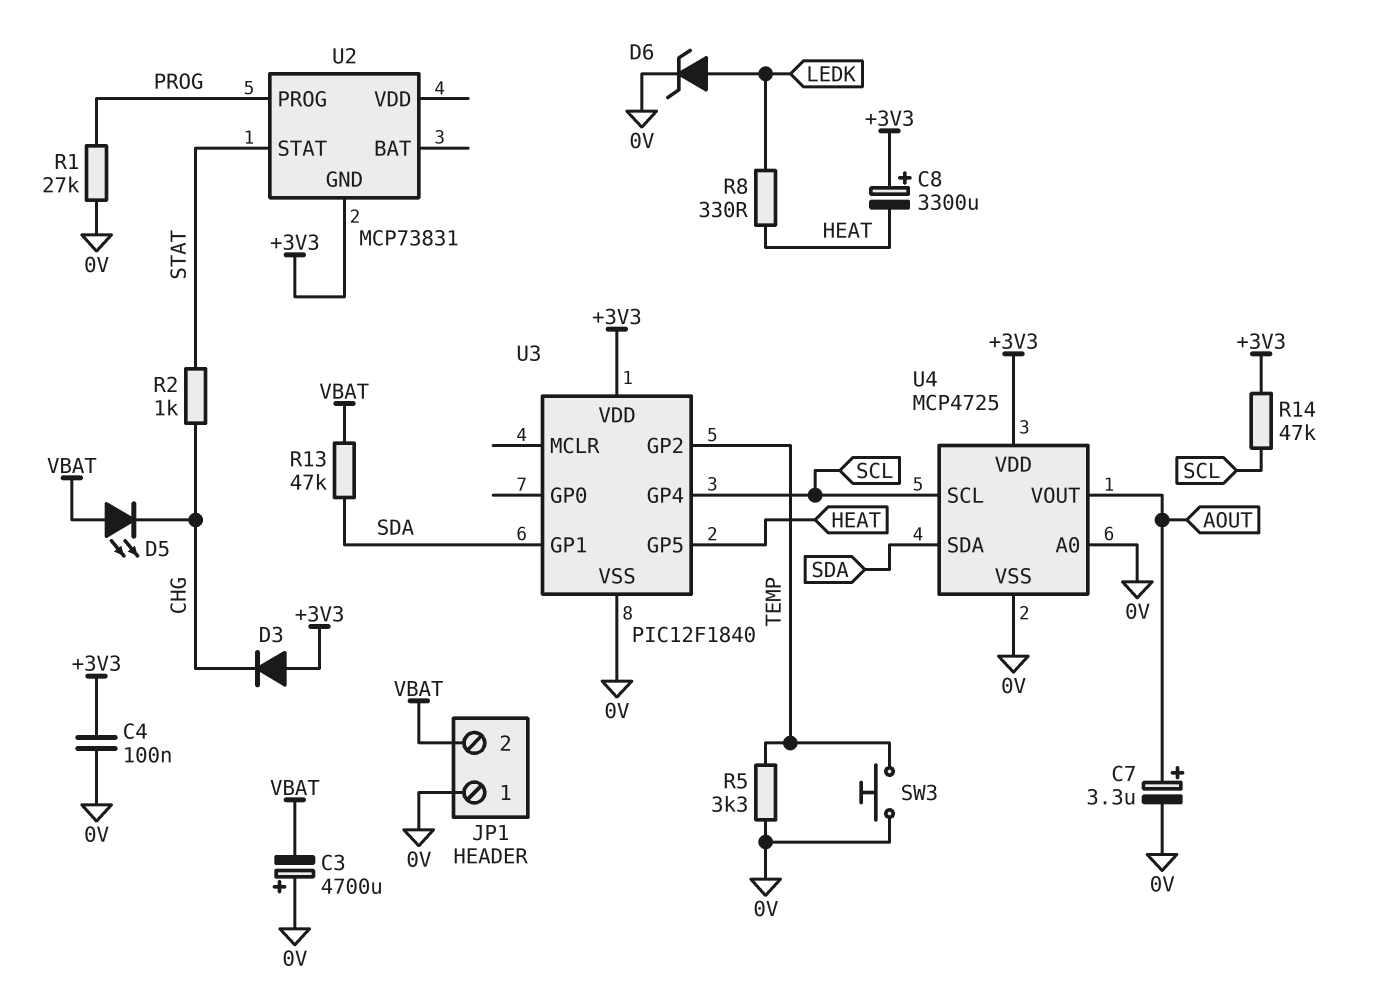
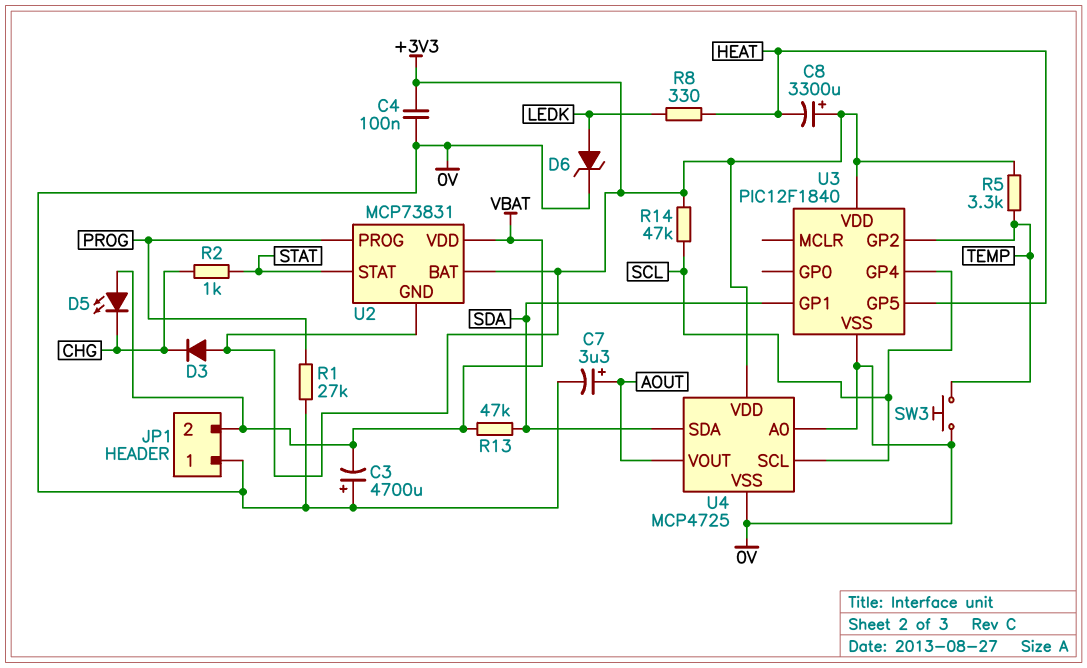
R5: 3.3k (0V, TEMP) -> 3.3k (+3V3, TEMP)
U2 pin BAT: none -> +3V3
U2 pin VDD: none -> VBAT

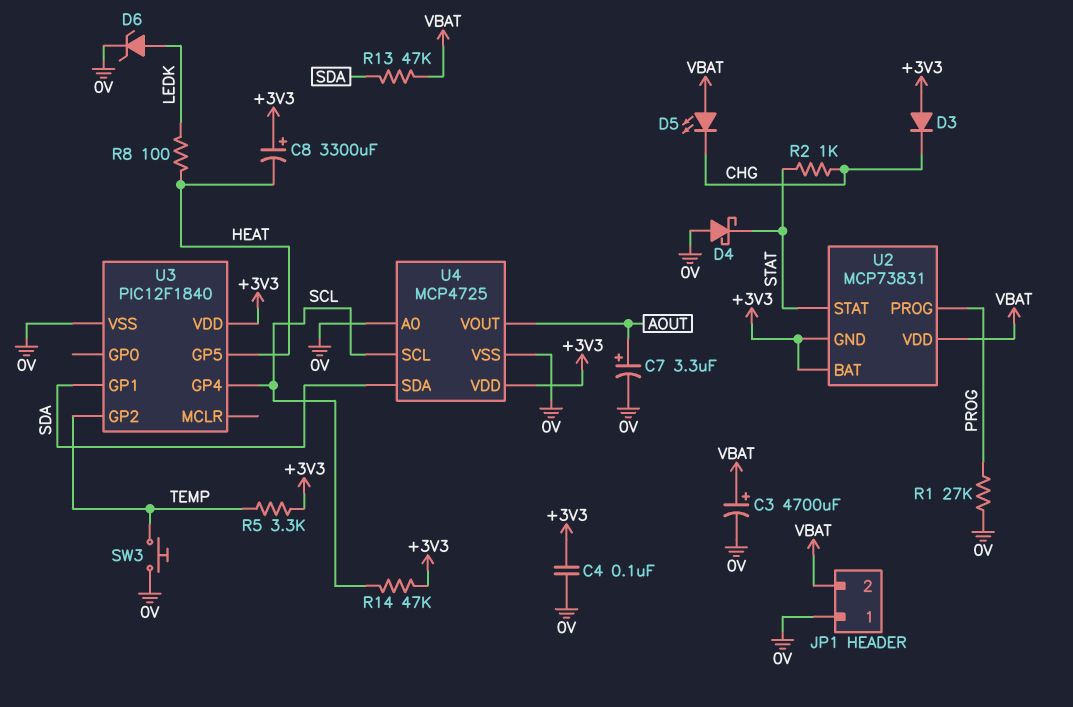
C3: 4700uF (plus 0V, minus VBAT) -> 4700uF (plus VBAT, minus 0V)
D4: none -> schottky (A 0V, K STAT)
R8: 330 (HEAT, LEDK) -> 100 (HEAT, LEDK)

